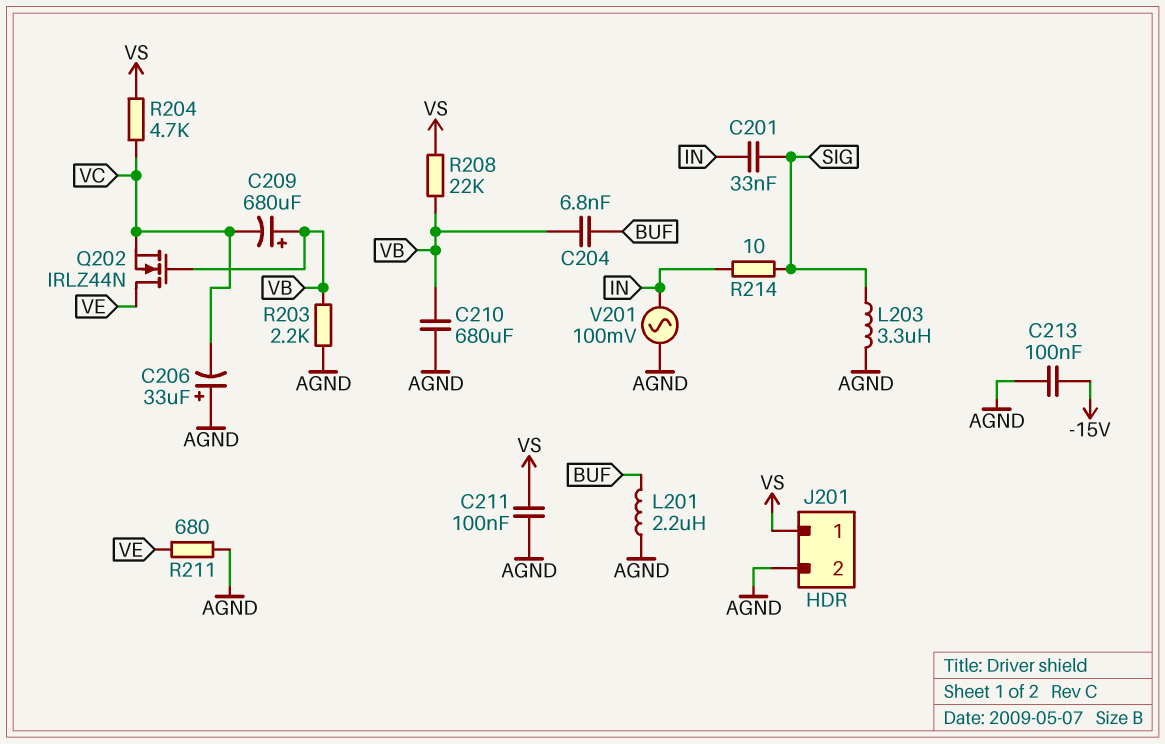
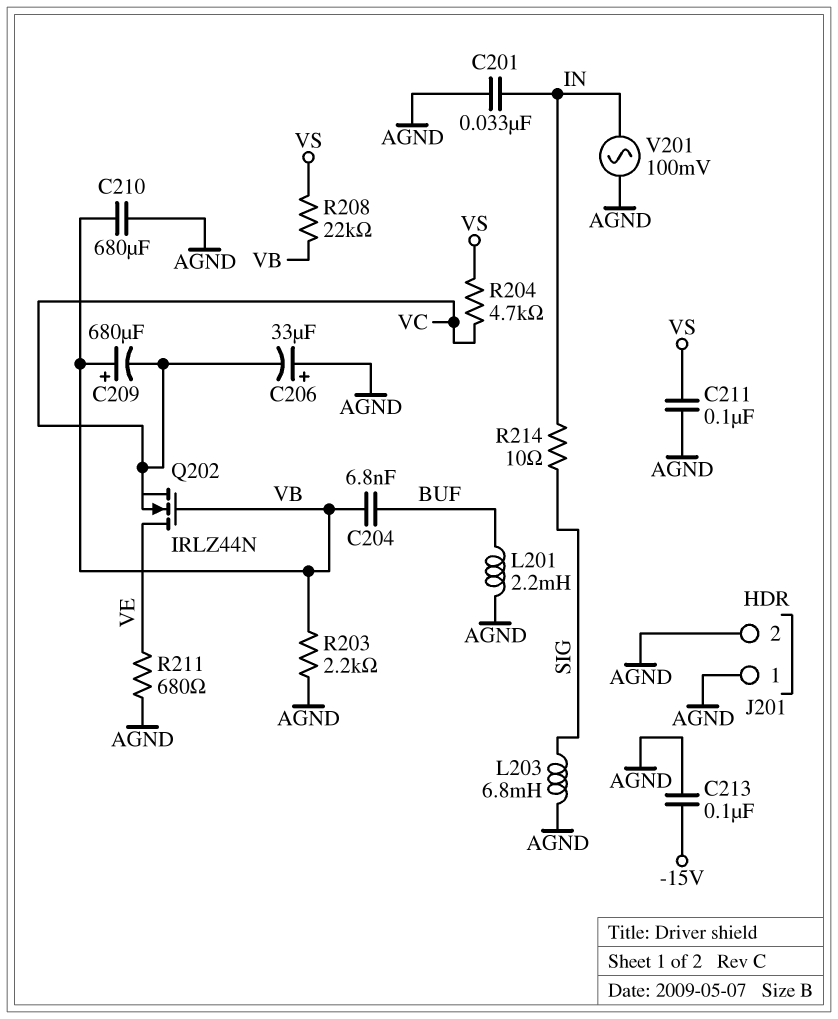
C201: 33nF (IN, SIG) -> 33nF (AGND, IN)
J201 pin 1: VS -> AGND
L201: 2.2uH (AGND, BUF) -> 2.2mH (AGND, BUF)
L203: 3.3uH (AGND, SIG) -> 6.8mH (AGND, SIG)

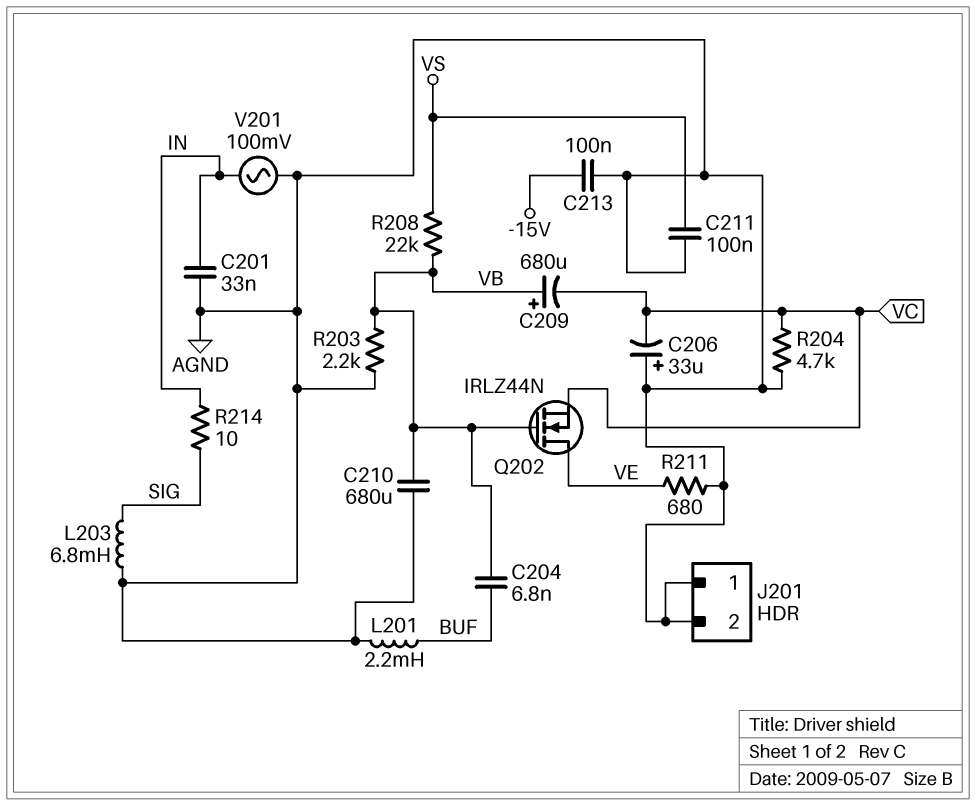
R204: 4.7k (VC, VS) -> 4.7k (AGND, VC)

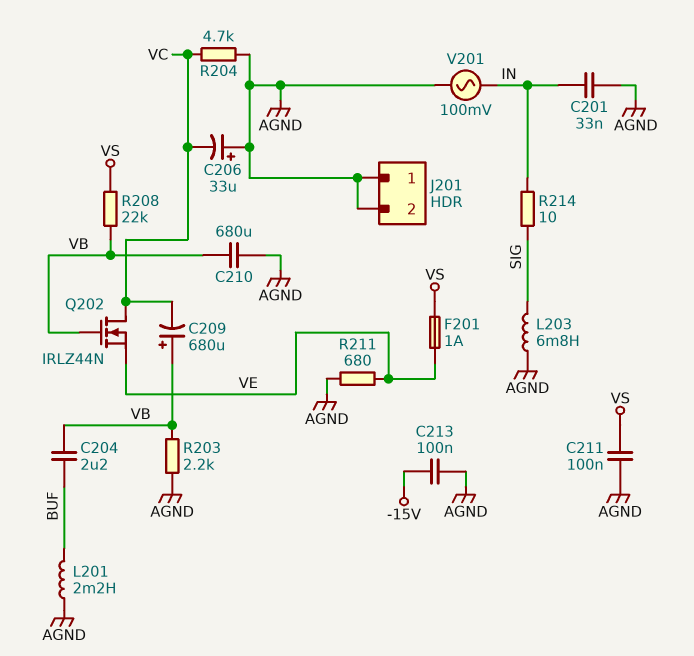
C204: 6.8nF (BUF, VB) -> 2.2uF (BUF, VB)
F201: none -> 1A (VE, VS)
Q202: NMOS IRLZ44N (G VB, D VE, S VC) -> NMOS IRLZ44N (G VB, D VC, S VE)

